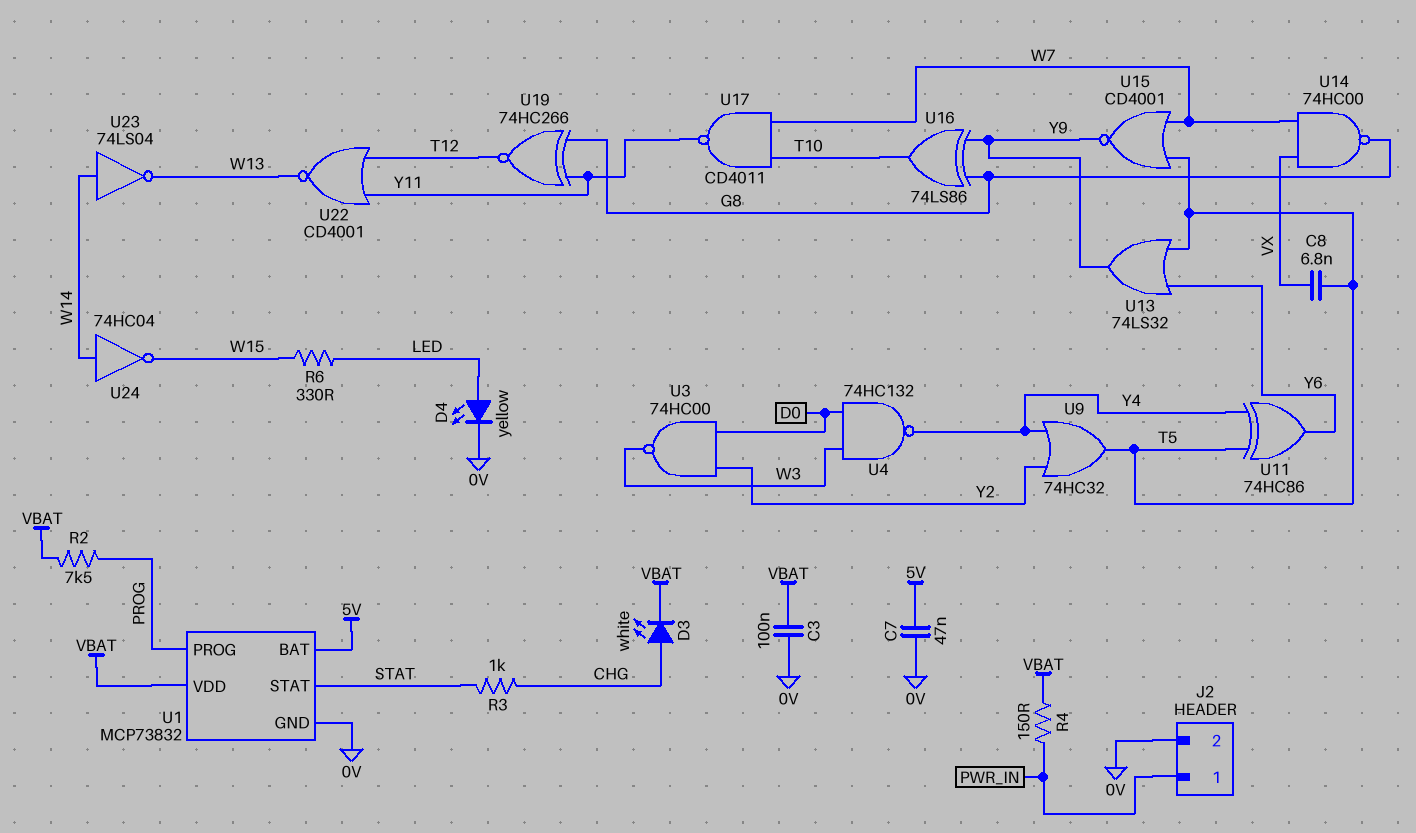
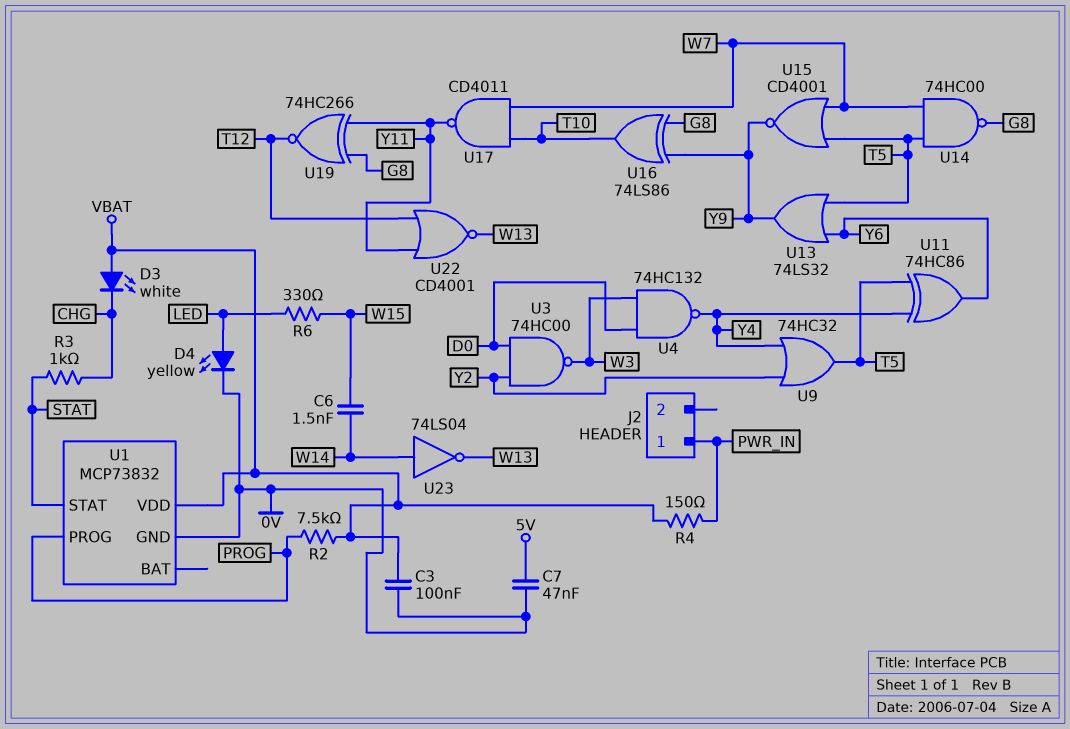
C6: none -> 1.5nF (W14, W15)
C8: 6.8nF (T5, VX) -> none
D3: LED white (A CHG, K VBAT) -> LED white (A VBAT, K CHG)
J2 pin 2: 0V -> none
U1 pin BAT: 5V -> none
U14: NAND 74HC00 (in VX, in W7, out G8) -> NAND 74HC00 (in T5, in W7, out G8)
U24: NOT 74HC04 (in W14, out W15) -> none

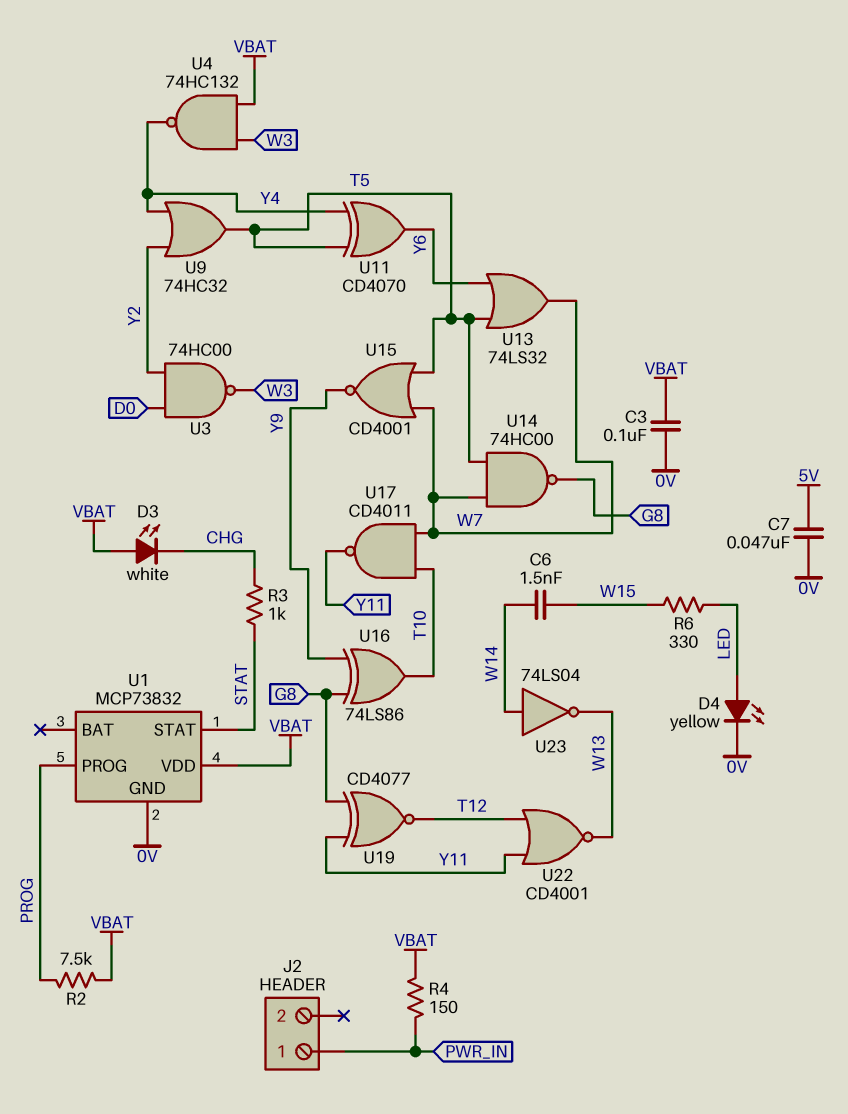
U4: NAND 74HC132 (in D0, in W3, out Y4) -> NAND 74HC132 (in VBAT, in W3, out Y4)
U11: XOR 74HC86 (in T5, in Y4, out Y6) -> XOR CD4070 (in T5, in Y4, out Y6)
U13: OR 74LS32 (in T5, in Y6, out Y9) -> OR 74LS32 (in T5, in Y6, out W7)
U19: XNOR 74HC266 (in G8, in Y11, out T12) -> XNOR CD4077 (in G8, in Y11, out T12)

